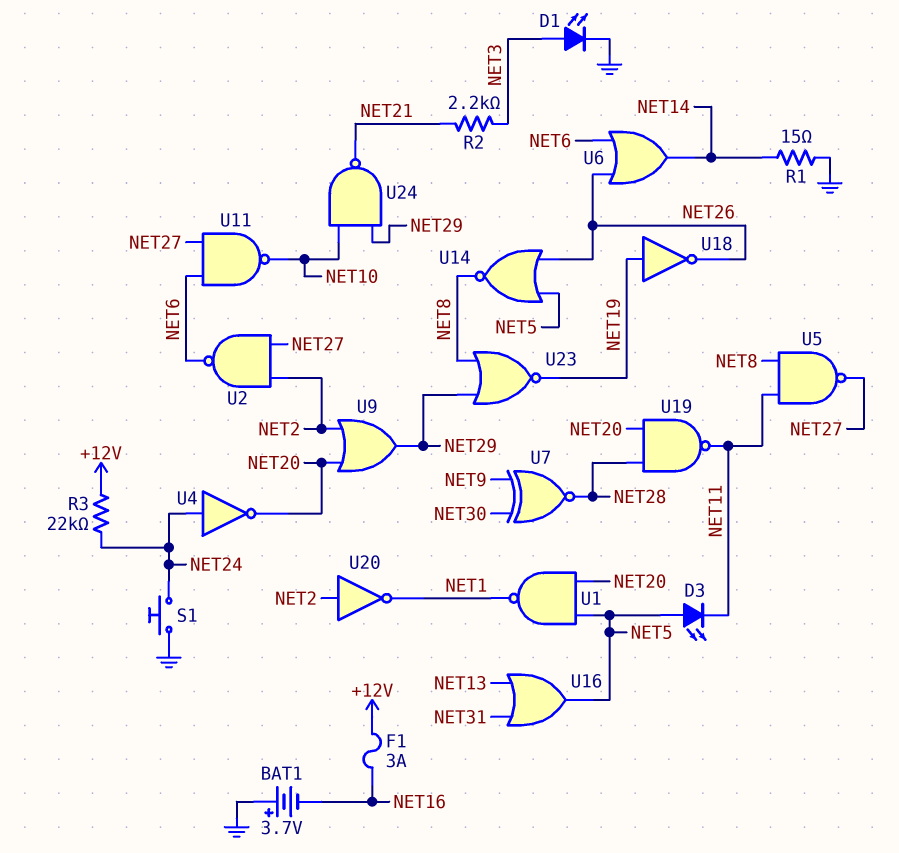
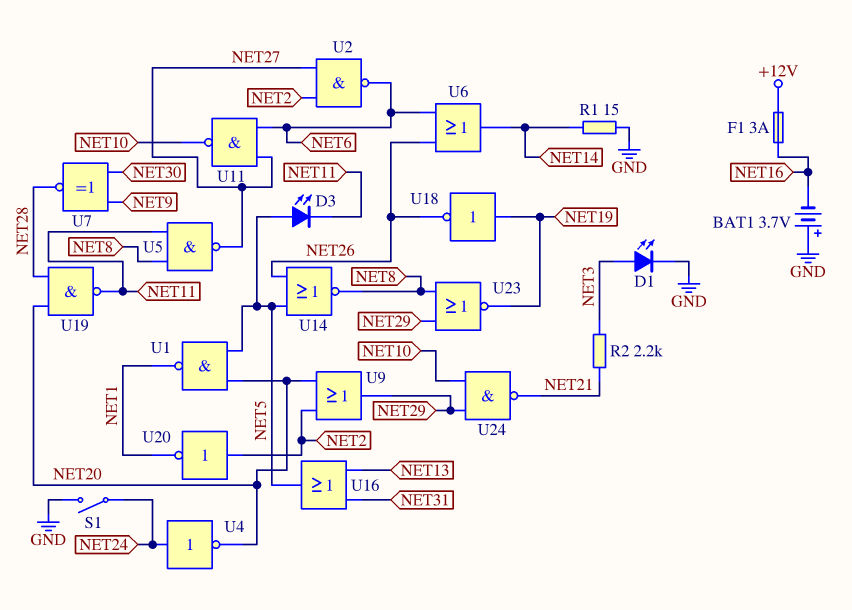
R3: 22k (+12V, NET24) -> none
S1: button (GND, NET24) -> switch (GND, NET24)

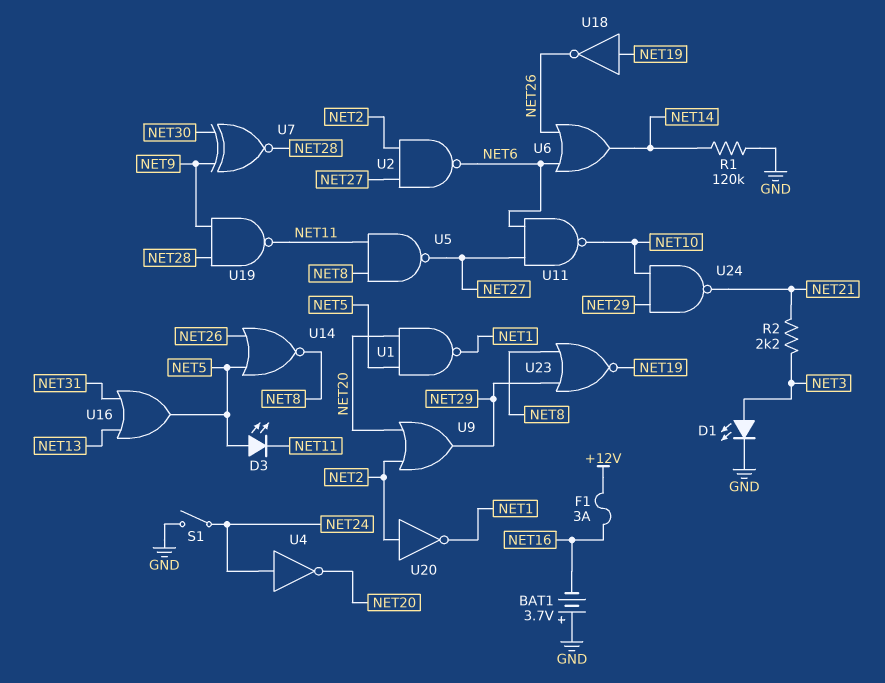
R1: 15 (GND, NET14) -> 120k (GND, NET14)
U19: NAND (in NET20, in NET28, out NET11) -> NAND (in NET9, in NET28, out NET11)

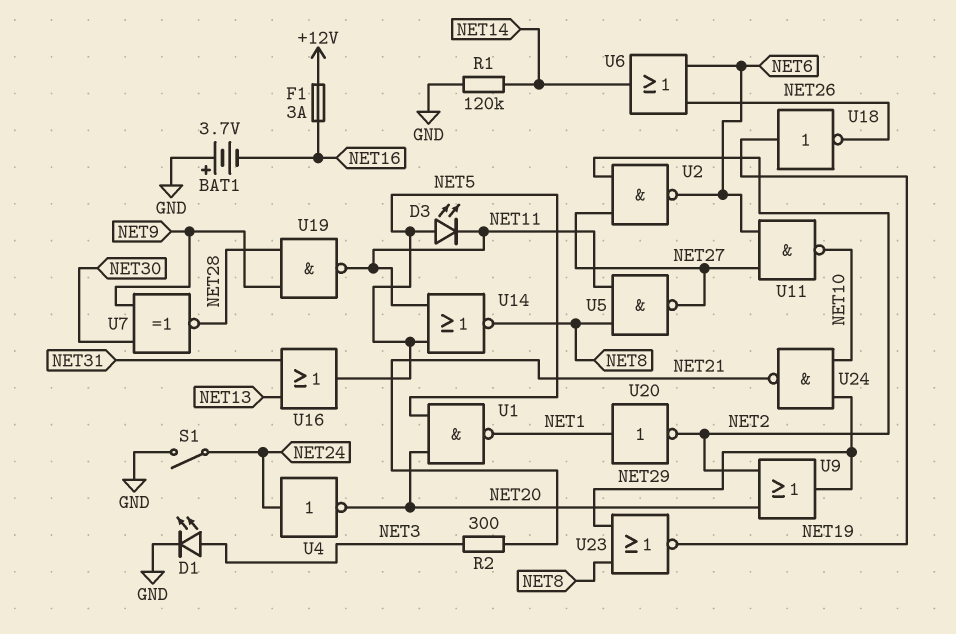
R2: 2.2k (NET3, NET21) -> 300 (NET3, NET21)
U14: NOR (in NET5, in NET26, out NET8) -> NOR (in NET5, in NET11, out NET8)
U20: NOT (in NET2, out NET1) -> NOT (in NET1, out NET2)

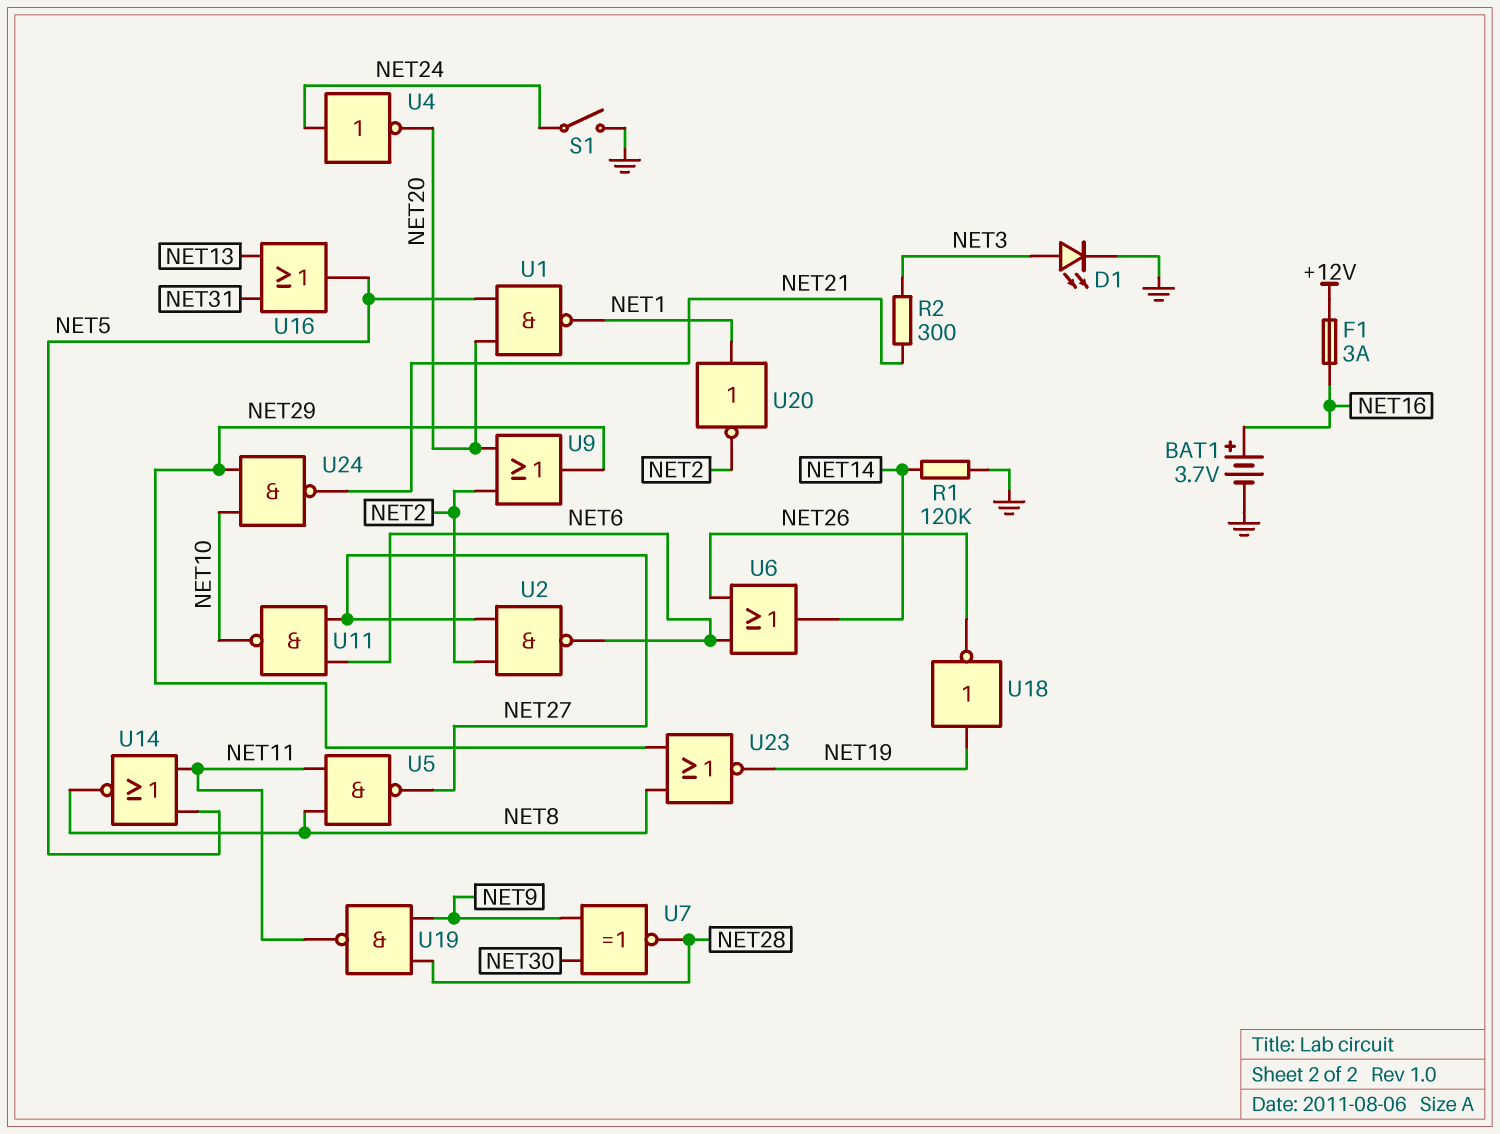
BAT1: 3.7V (plus GND, minus NET16) -> 3.7V (plus NET16, minus GND)
D3: LED (A NET5, K NET11) -> none

